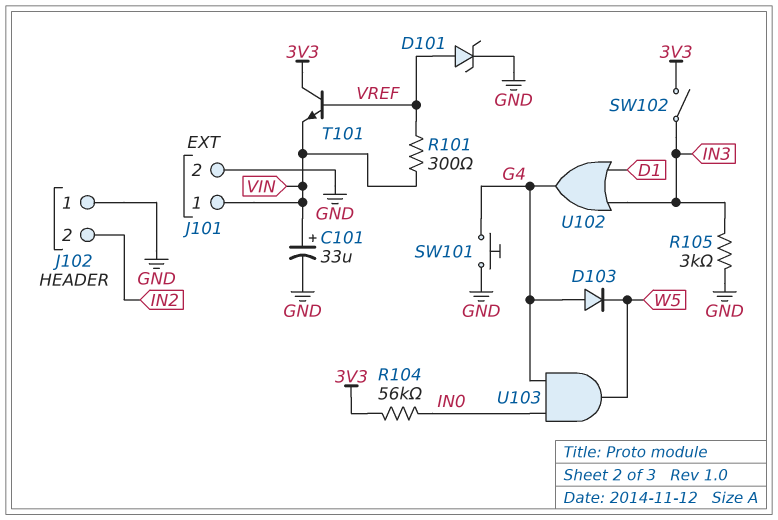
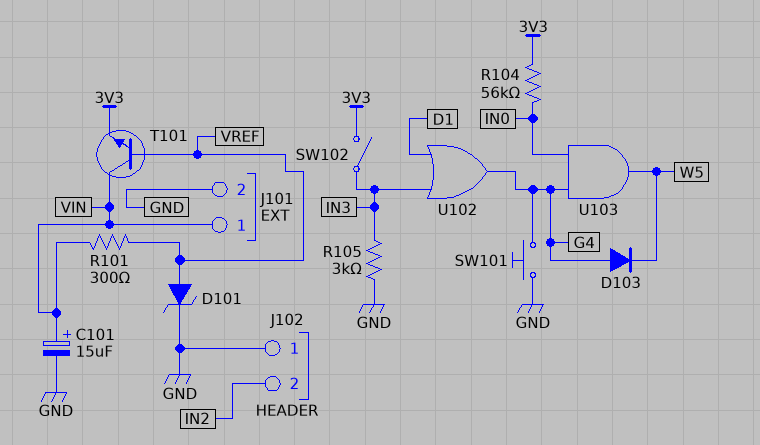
C101: 33uF (plus VIN, minus GND) -> 15uF (plus VIN, minus GND)
T101: NPN (B VREF, C 3V3, E VIN) -> NPN (B VREF, C VIN, E 3V3)

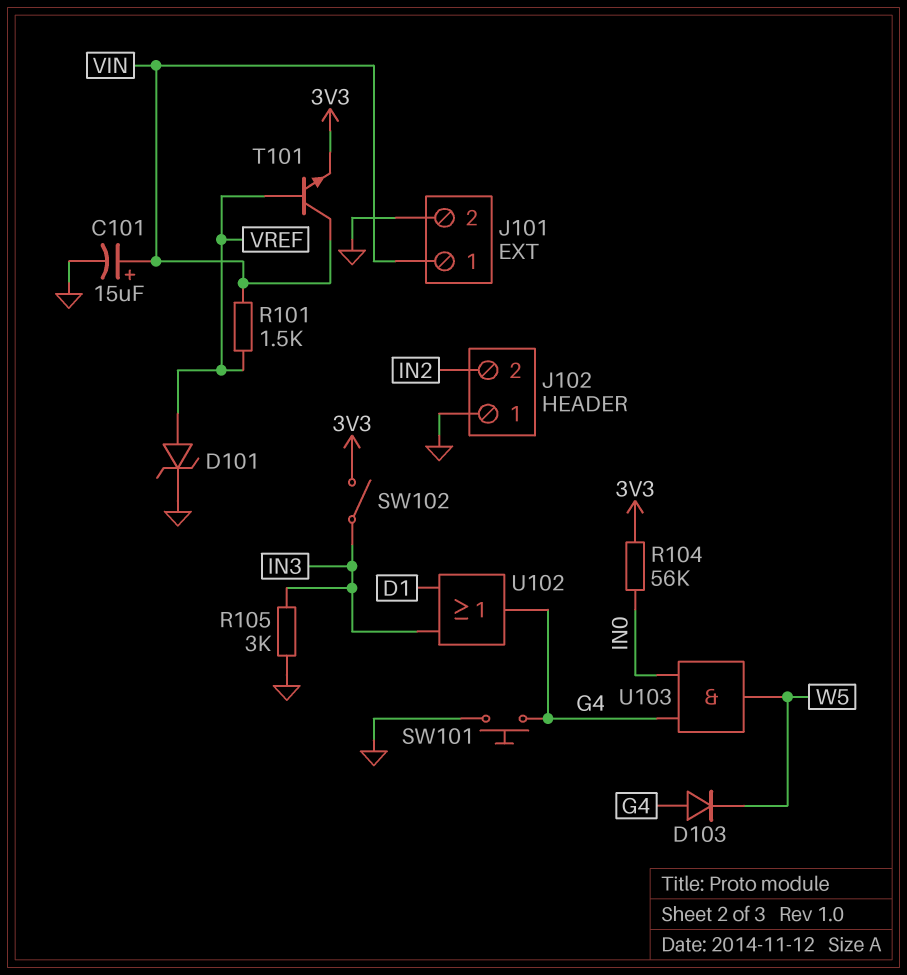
R101: 300 (VIN, VREF) -> 1.5k (VIN, VREF)

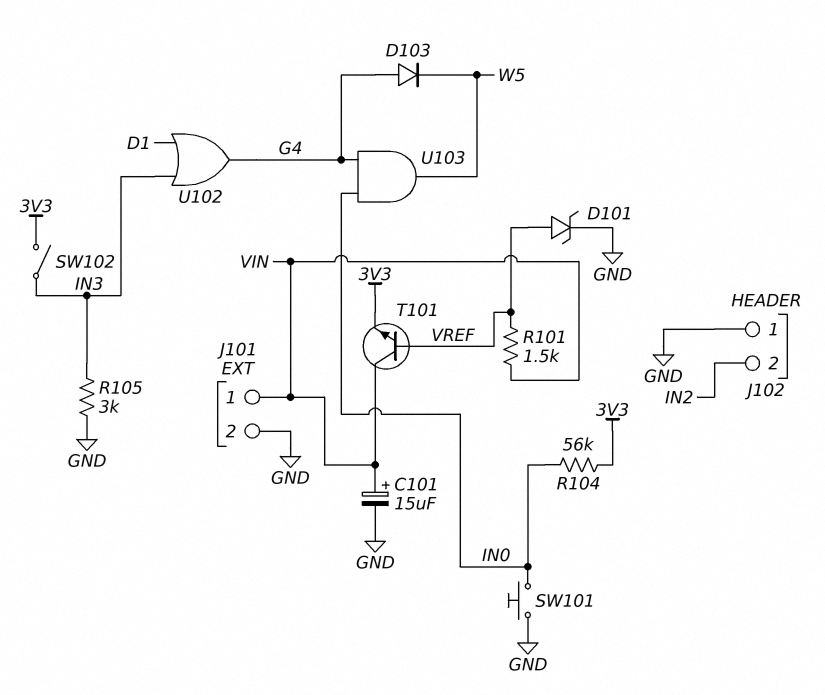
SW101: button (G4, GND) -> button (GND, IN0)

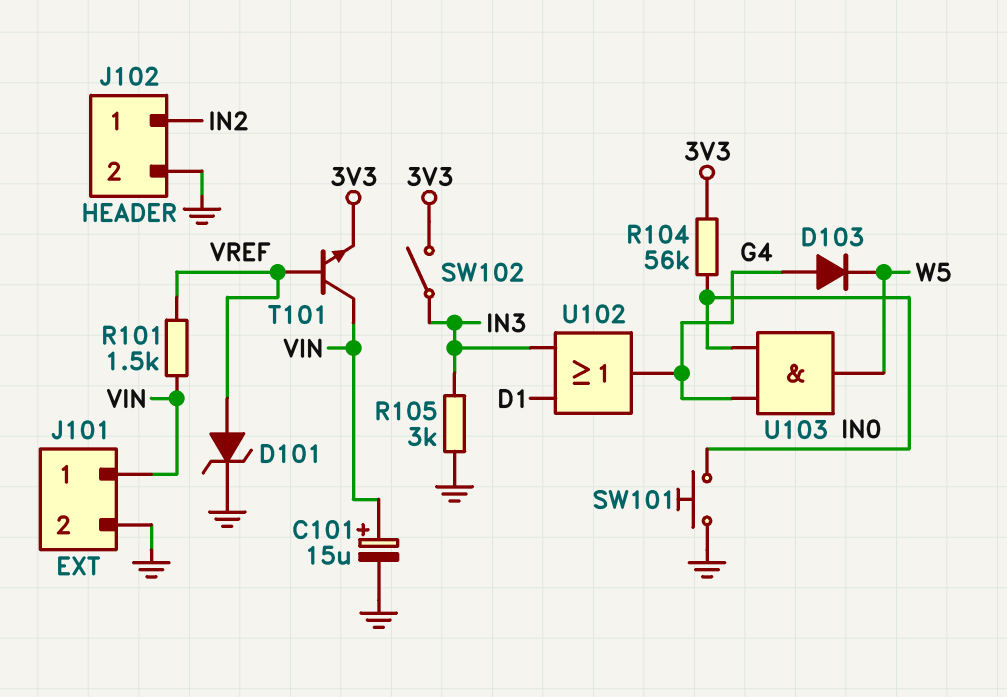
J102 pin 1: GND -> IN2
J102 pin 2: IN2 -> GND

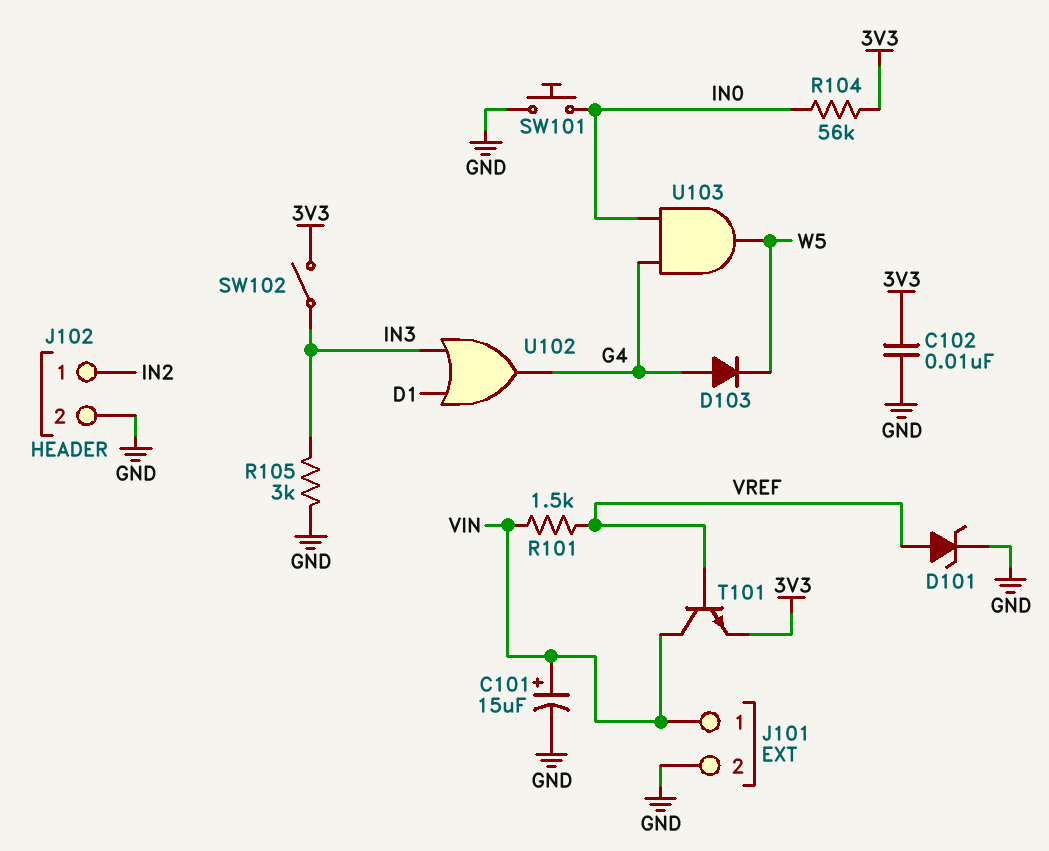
C102: none -> 10nF (3V3, GND)

